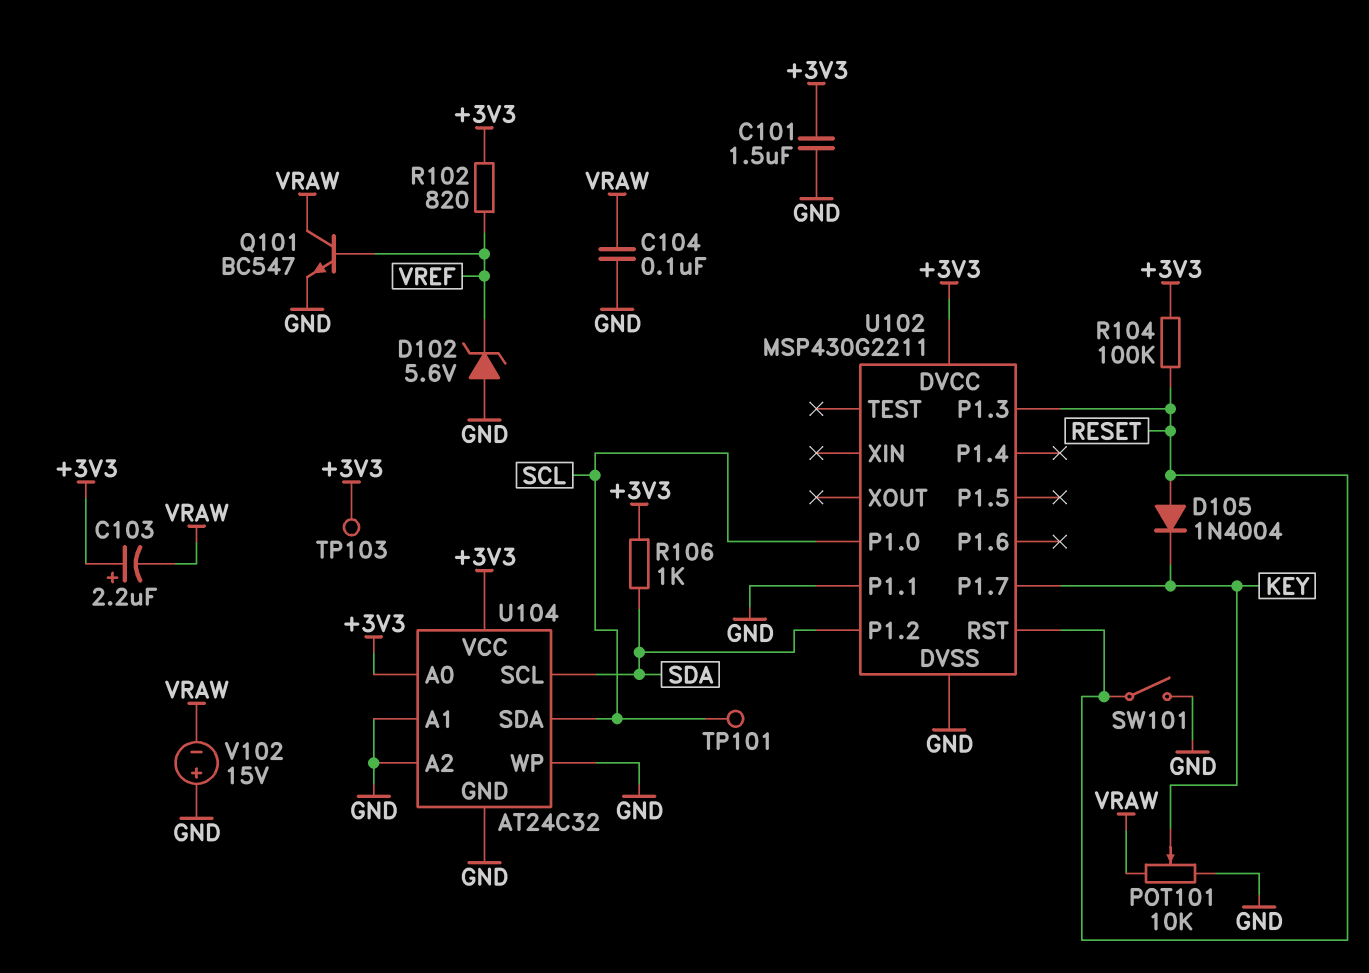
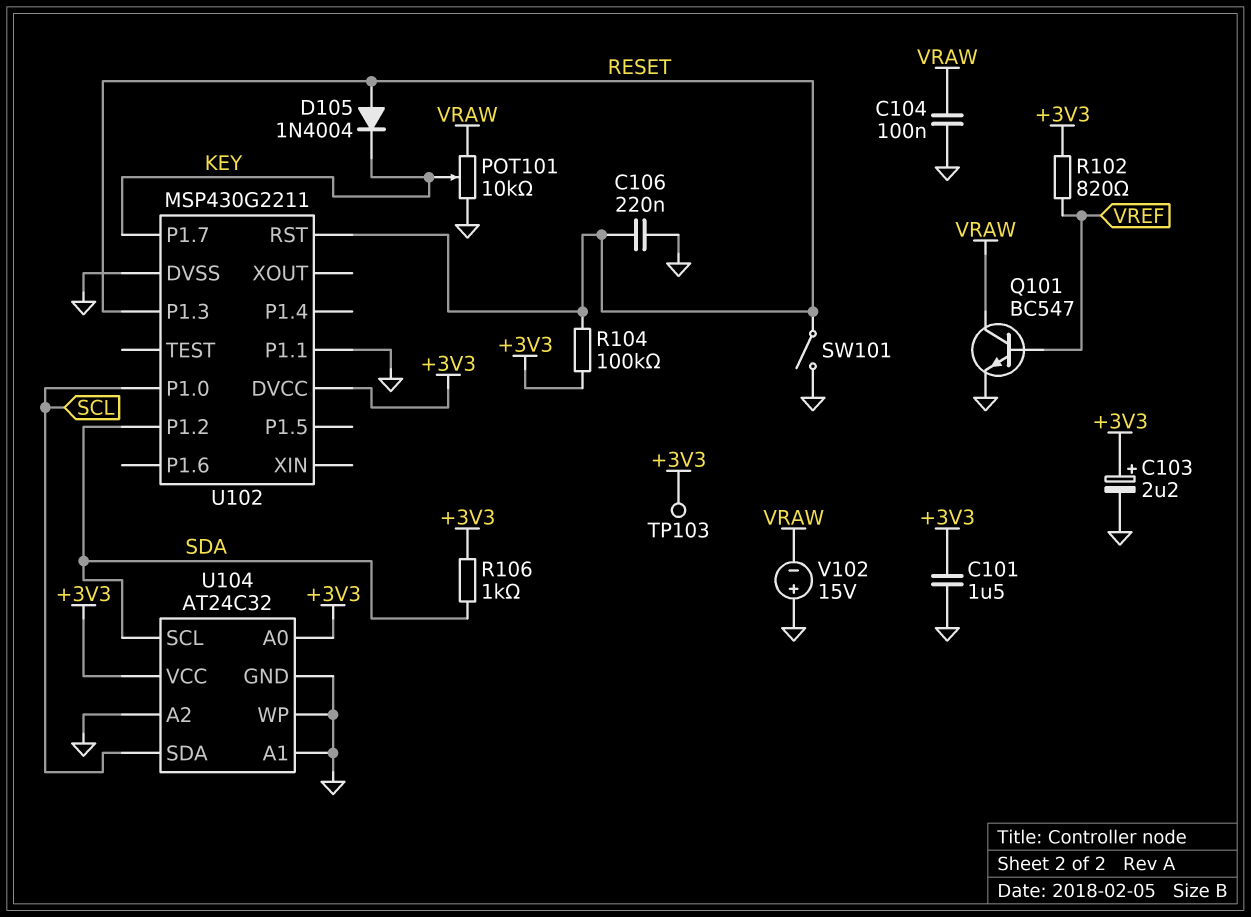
C103: 2.2uF (plus +3V3, minus VRAW) -> 2.2uF (plus +3V3, minus GND)
C106: none -> 220nF (GND, RESET)
D102: zener 5.6V (A GND, K VREF) -> none
TP101: test point (SCL) -> none

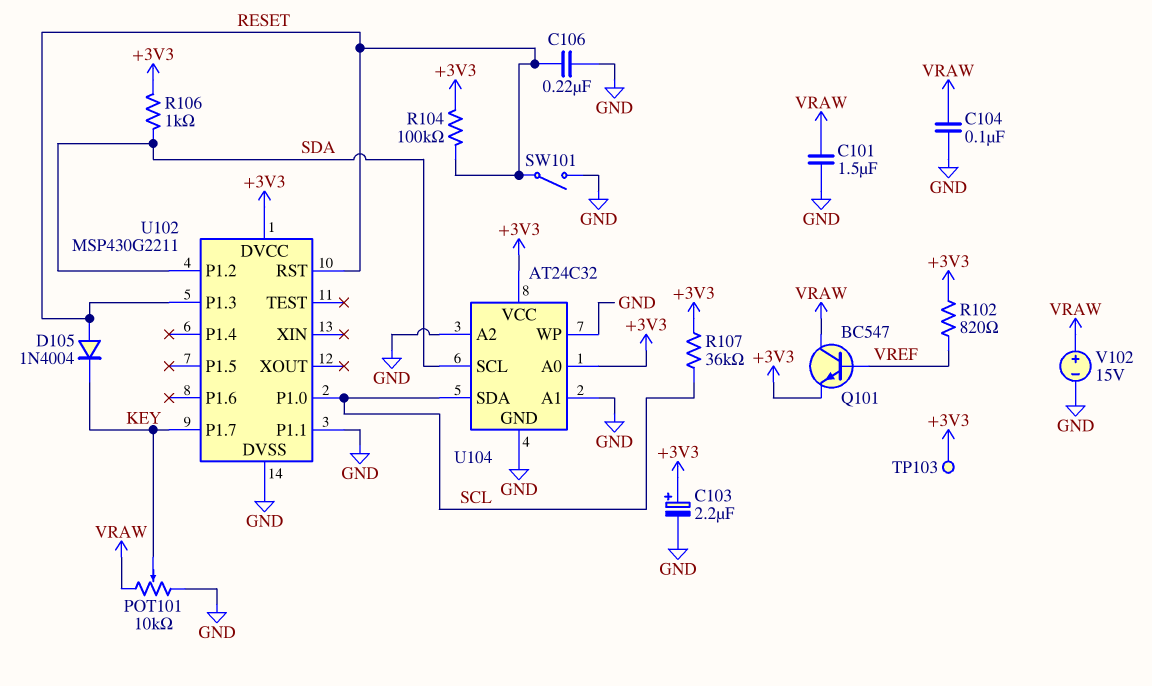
C101: 1.5uF (+3V3, GND) -> 1.5uF (GND, VRAW)
Q101: NPN BC547 (B VREF, C VRAW, E GND) -> NPN BC547 (B VREF, C VRAW, E +3V3)
R107: none -> 36k (+3V3, SCL)
V102: 15V (plus GND, minus VRAW) -> 15V (plus VRAW, minus GND)

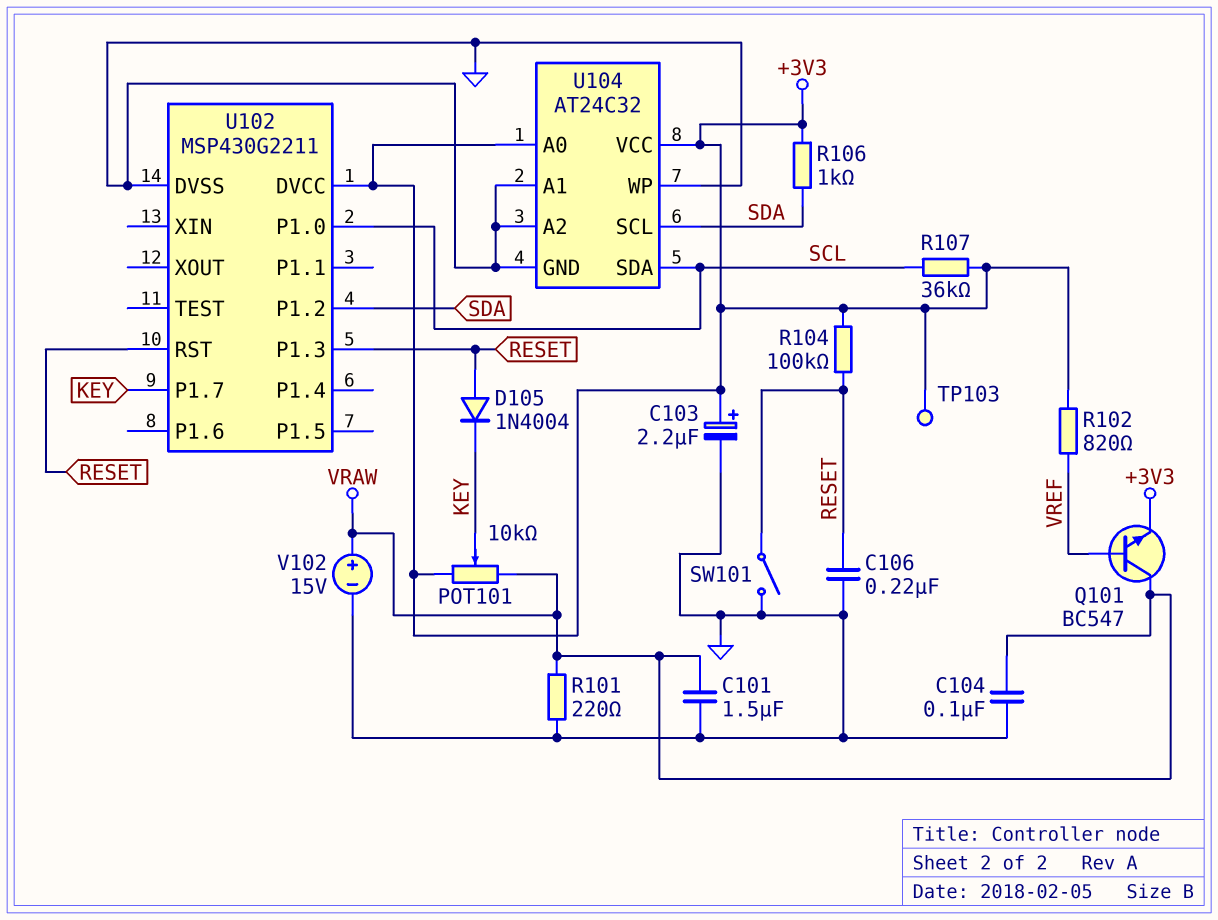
POT101: 10k (GND, VRAW, wiper KEY) -> 10k (+3V3, VRAW, wiper KEY)
R101: none -> 220 (GND, VRAW)
U102 pin P1.1: GND -> none

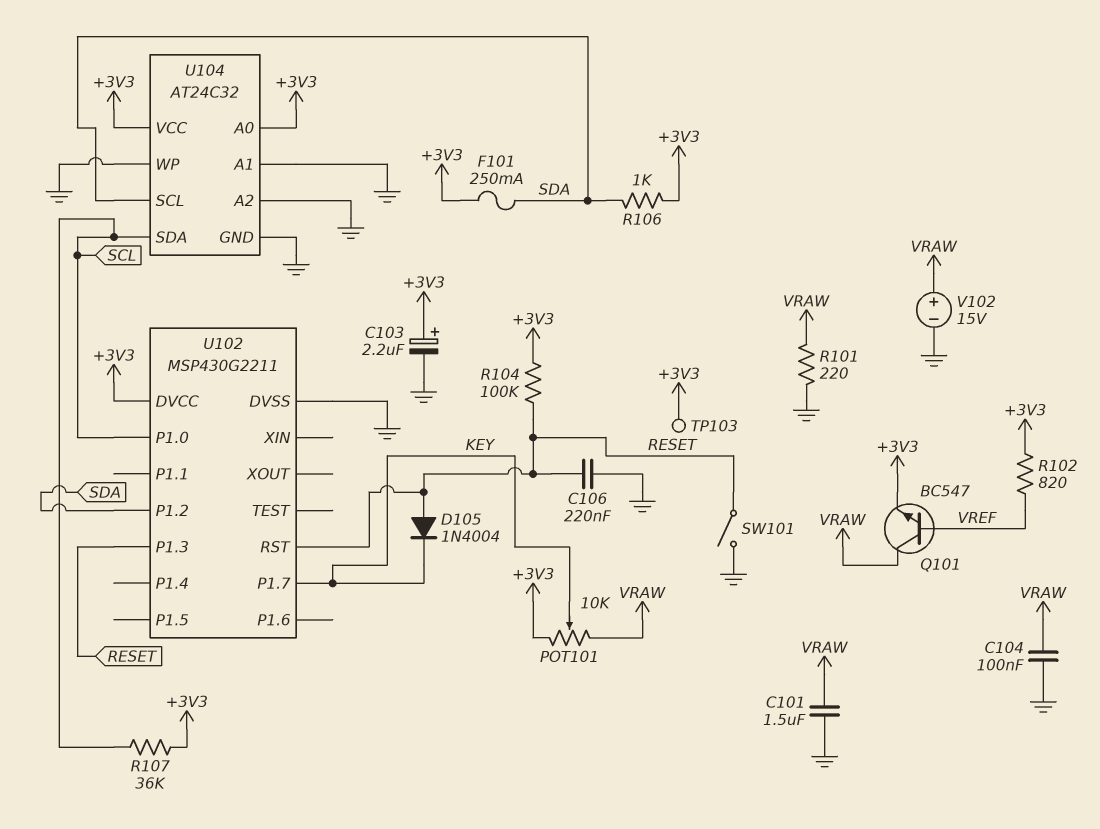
F101: none -> 250mA (+3V3, SDA)

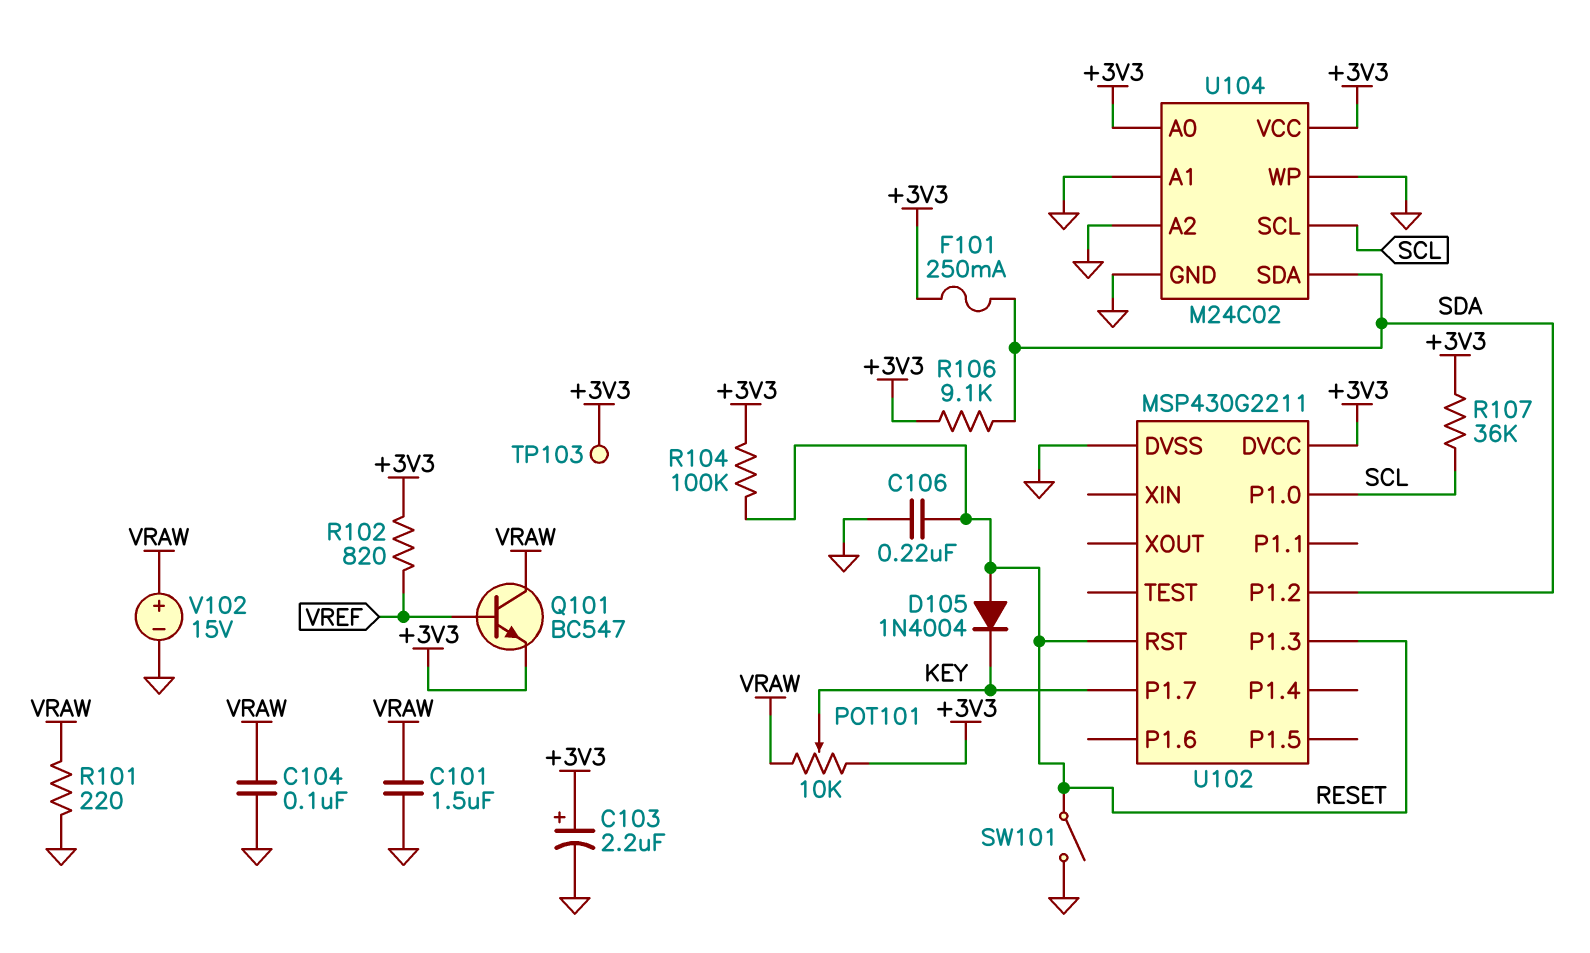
R106: 1k (+3V3, SDA) -> 9.1k (+3V3, SDA)
U104: AT24C32 -> M24C02
U104 pin SCL: SDA -> SCL
U104 pin SDA: SCL -> SDA

